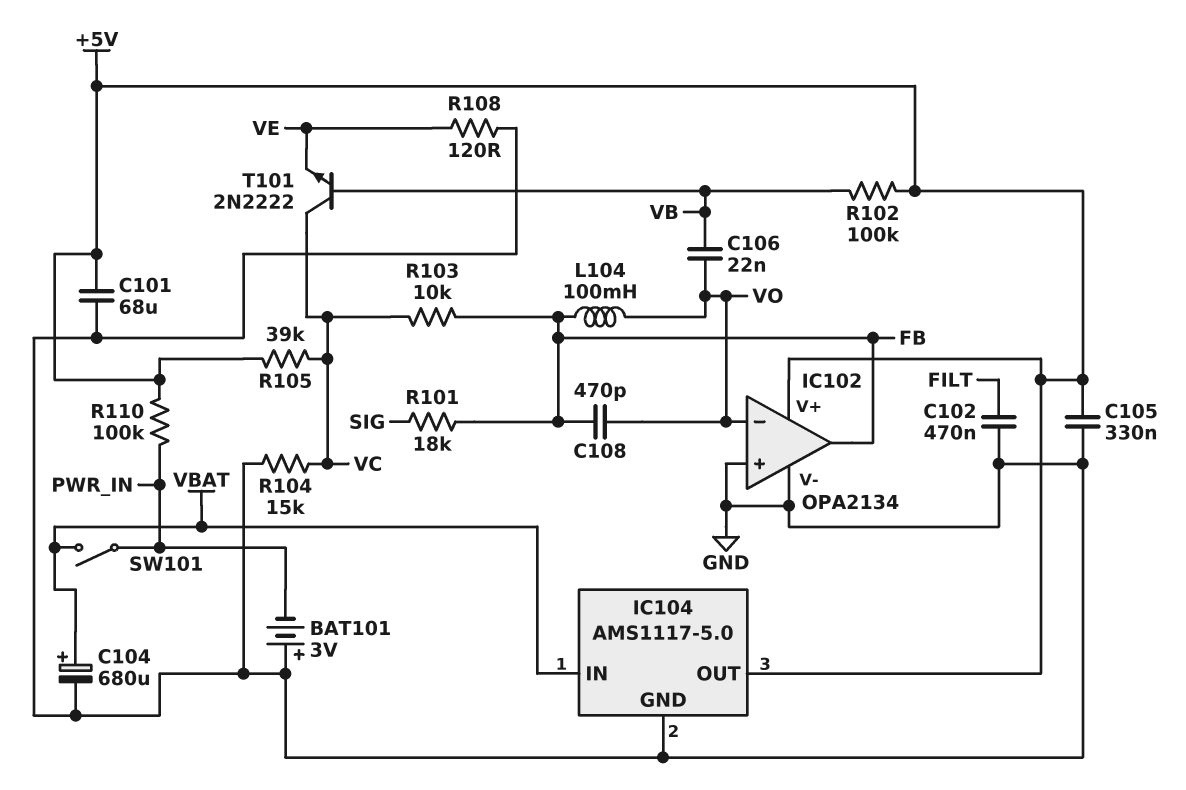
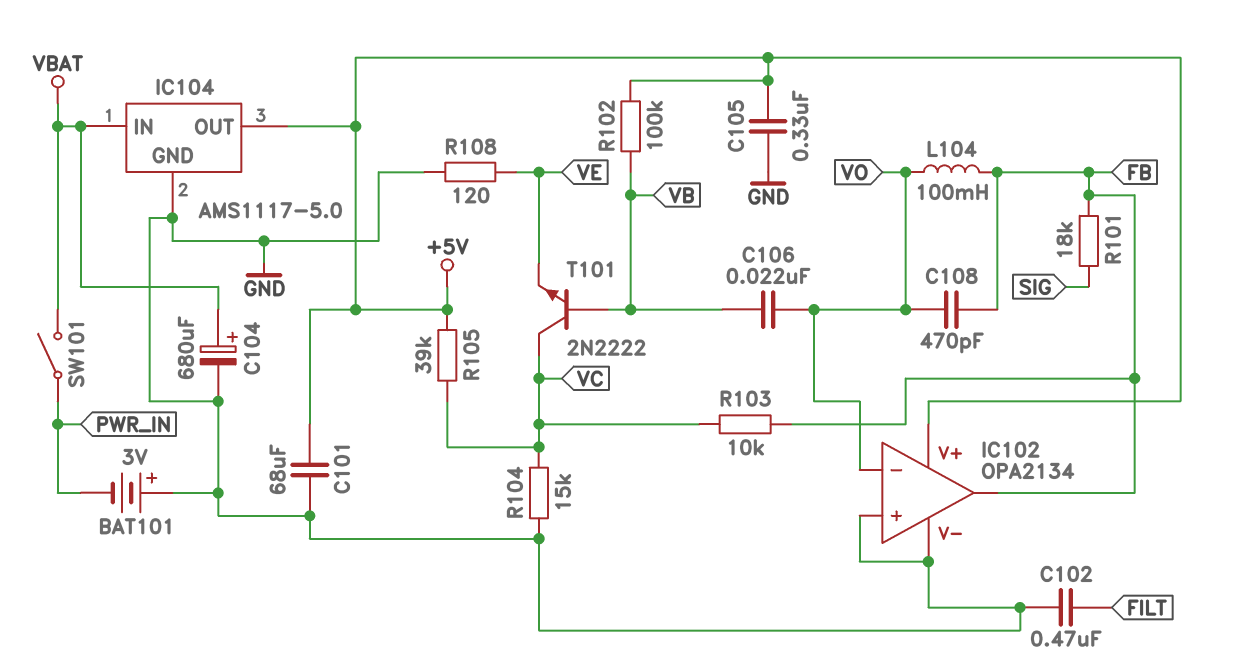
R110: 100k (+5V, PWR_IN) -> none

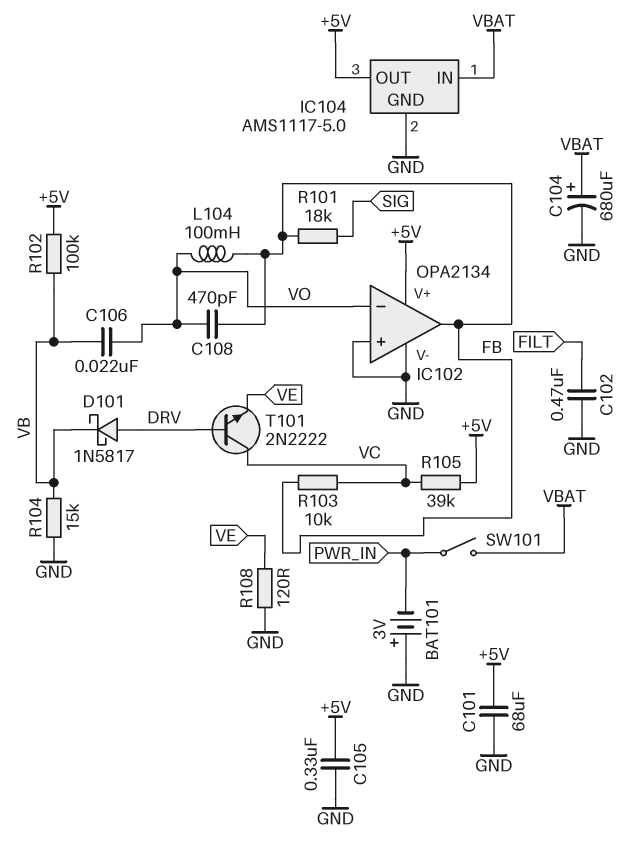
D101: none -> schottky 1N5817 (A DRV, K VB)
R104: 15k (GND, VC) -> 15k (GND, VB)
T101: NPN 2N2222 (B VB, C VC, E VE) -> NPN 2N2222 (B DRV, C VC, E VE)

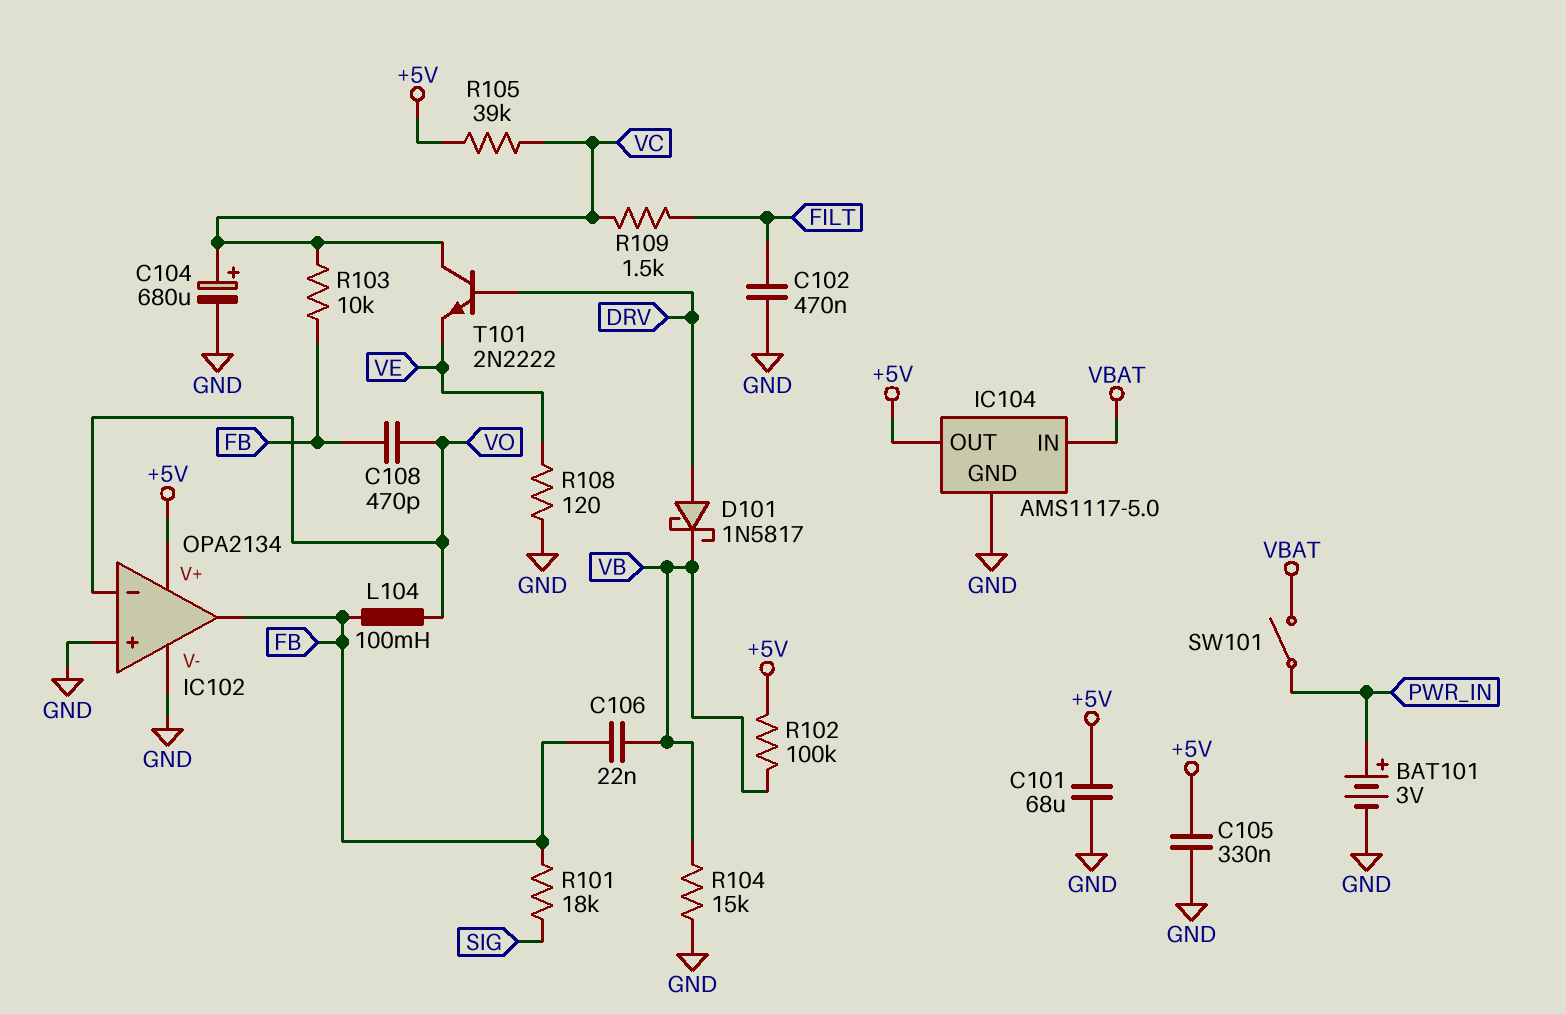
BAT101: 3V (plus GND, minus PWR_IN) -> 3V (plus PWR_IN, minus GND)
C104: 680uF (plus VBAT, minus GND) -> 680uF (plus VC, minus GND)
C106: 22nF (VB, VO) -> 22nF (FB, VB)
R109: none -> 1.5k (FILT, VC)

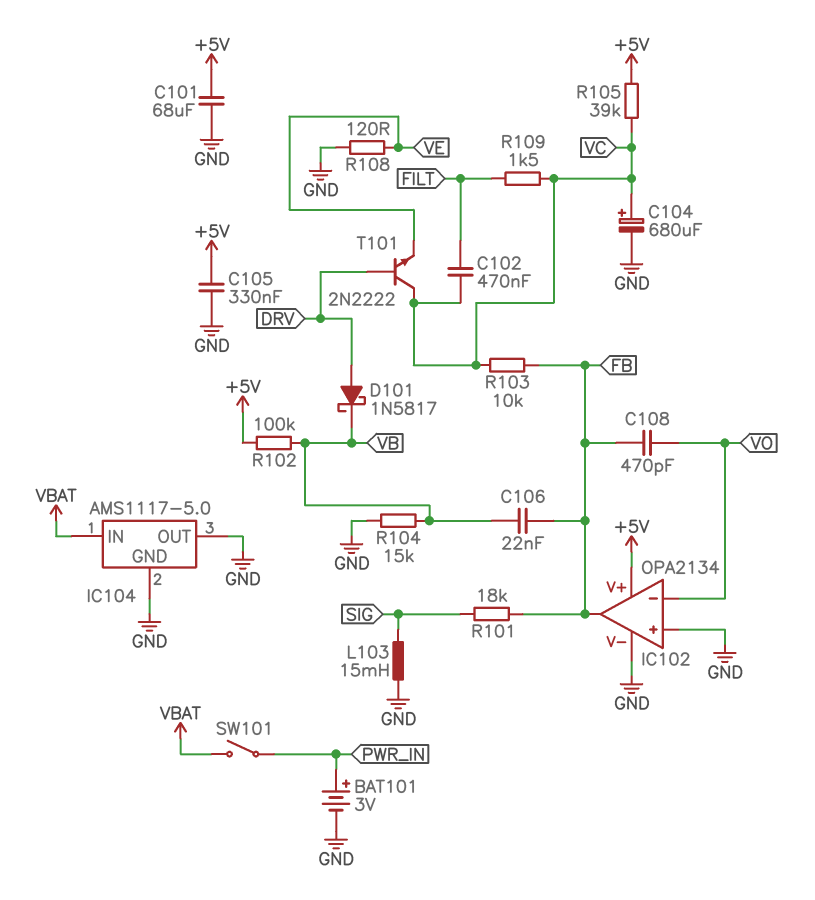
C102: 470nF (FILT, GND) -> 470nF (FILT, VC)
IC104 pin OUT: +5V -> GND
L103: none -> 15mH (GND, SIG)
L104: 100mH (FB, VO) -> none

